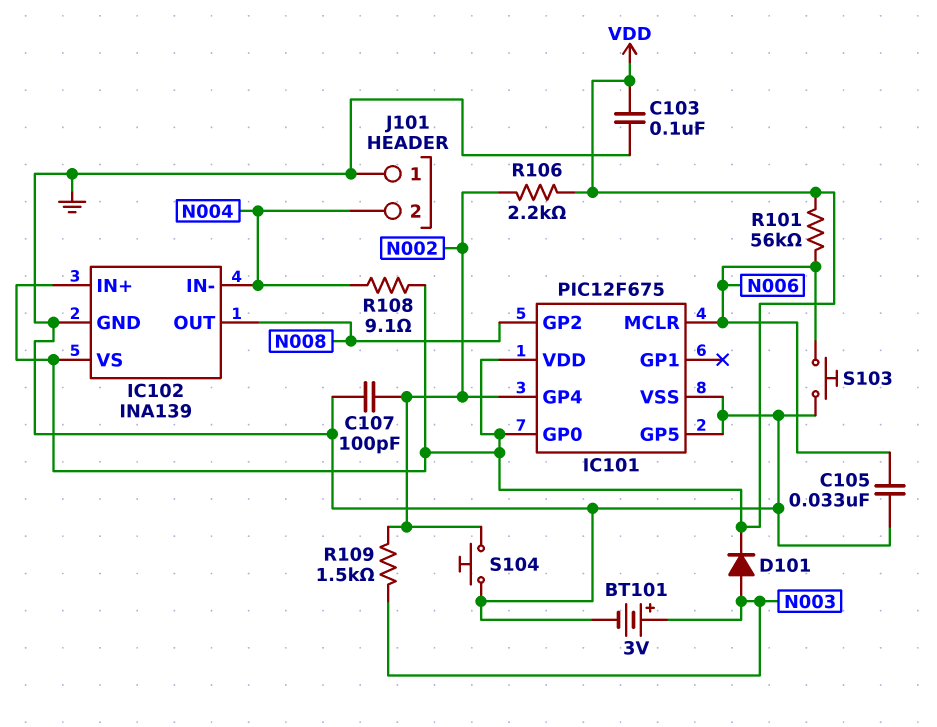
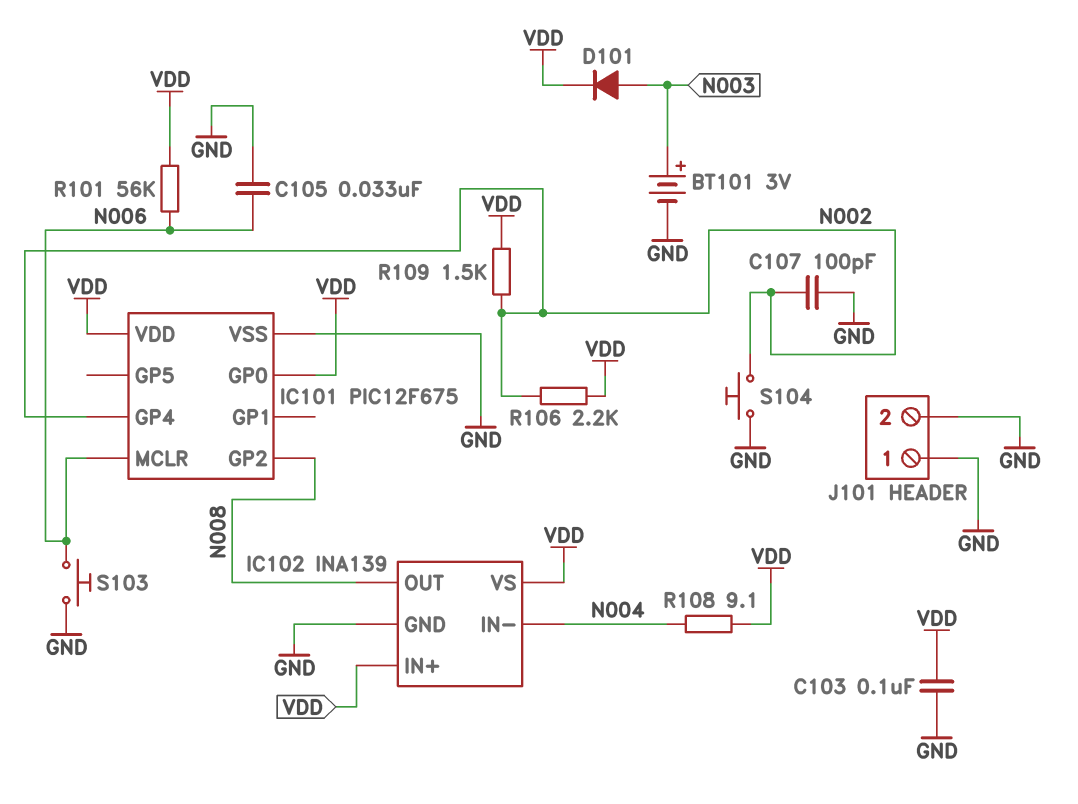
IC101 pin GP5: GND -> none
J101 pin 2: N004 -> GND
R109: 1.5k (N002, N003) -> 1.5k (N002, VDD)

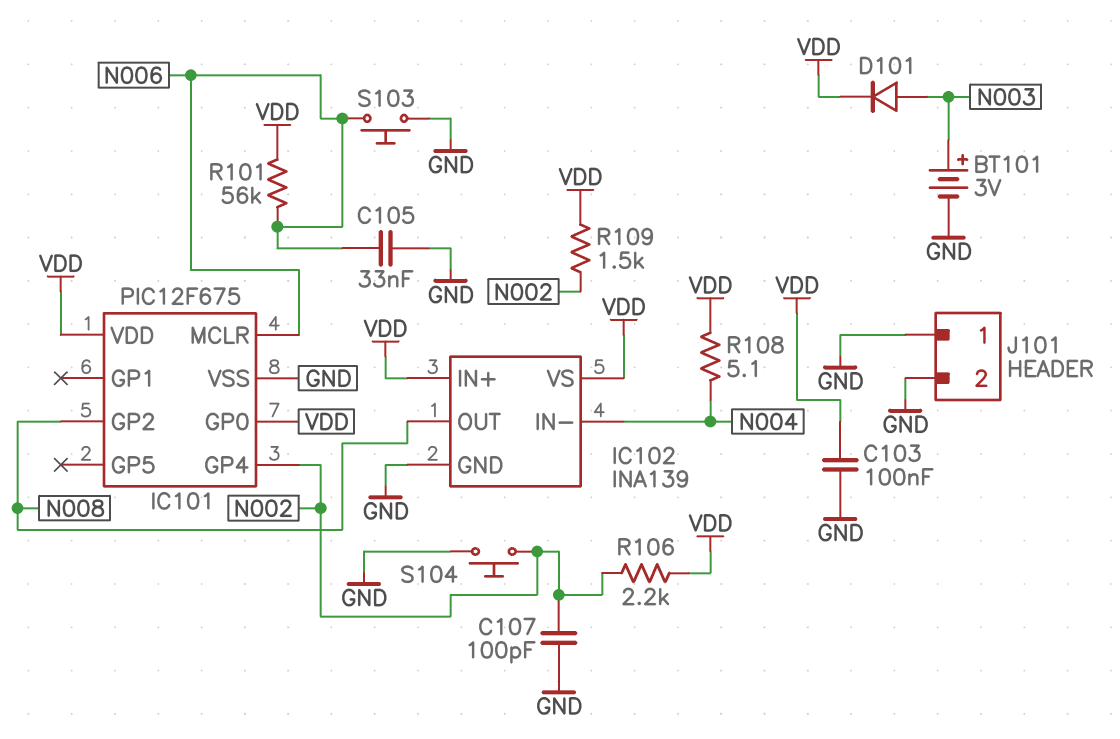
R108: 9.1 (N004, VDD) -> 5.1 (N004, VDD)

